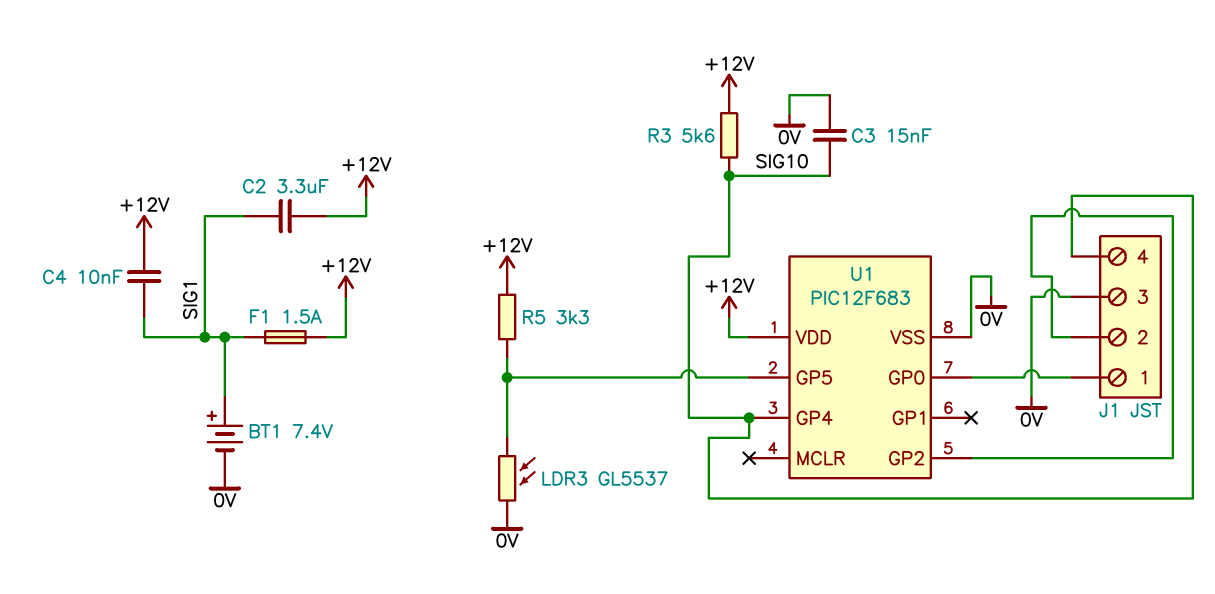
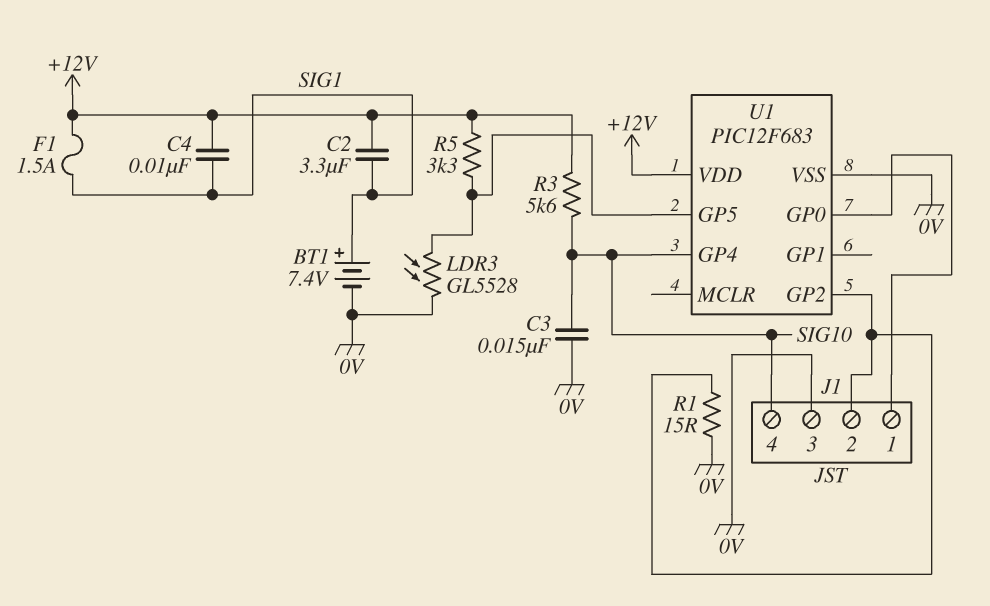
LDR3: GL5537 (0V, U1/GP5) -> GL5528 (0V, U1/GP5)
R1: none -> 15 (0V, J1/2)

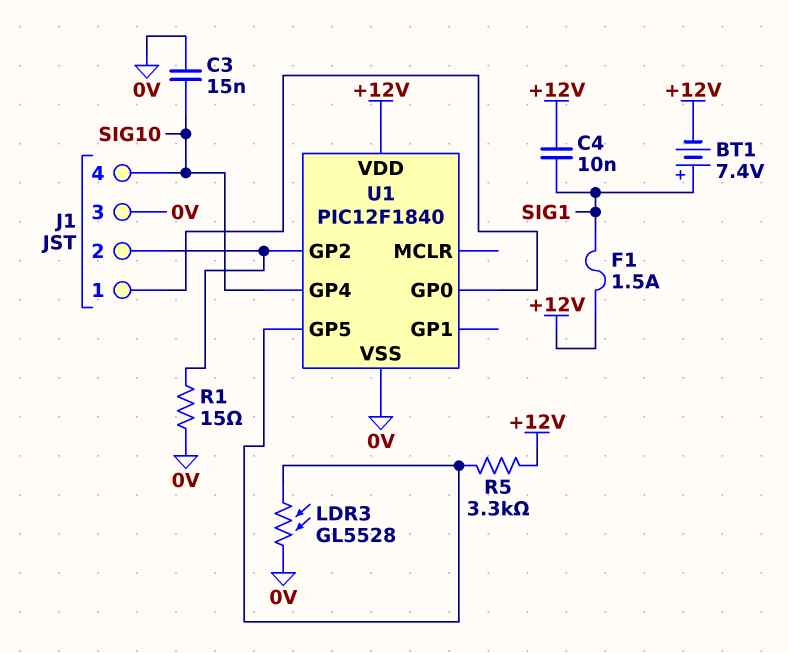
BT1: 7.4V (plus SIG1, minus 0V) -> 7.4V (plus SIG1, minus +12V)
C2: 3.3uF (+12V, SIG1) -> none
R3: 5.6k (+12V, SIG10) -> none
U1: PIC12F683 -> PIC12F1840

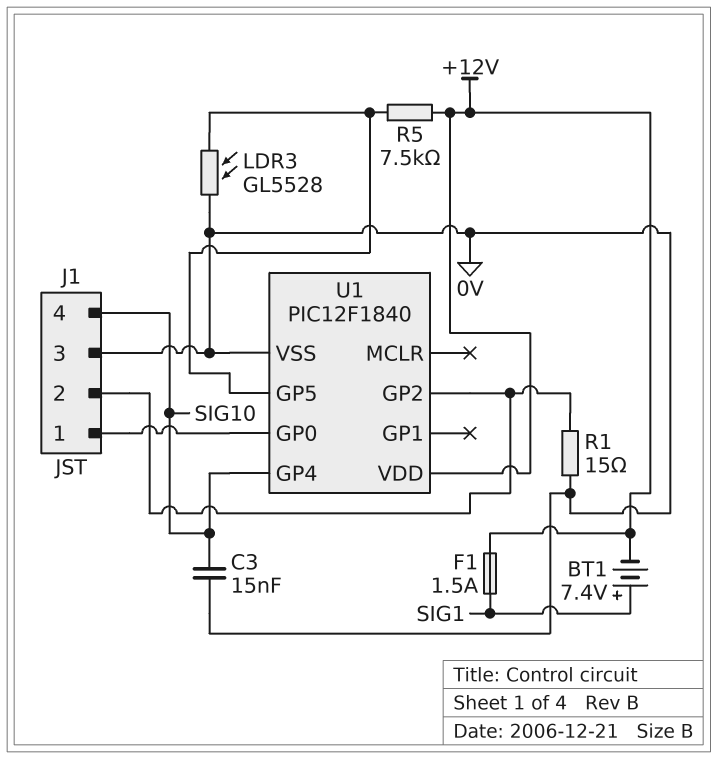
C4: 10nF (+12V, SIG1) -> none
R5: 3.3k (+12V, U1/GP5) -> 7.5k (+12V, U1/GP5)

